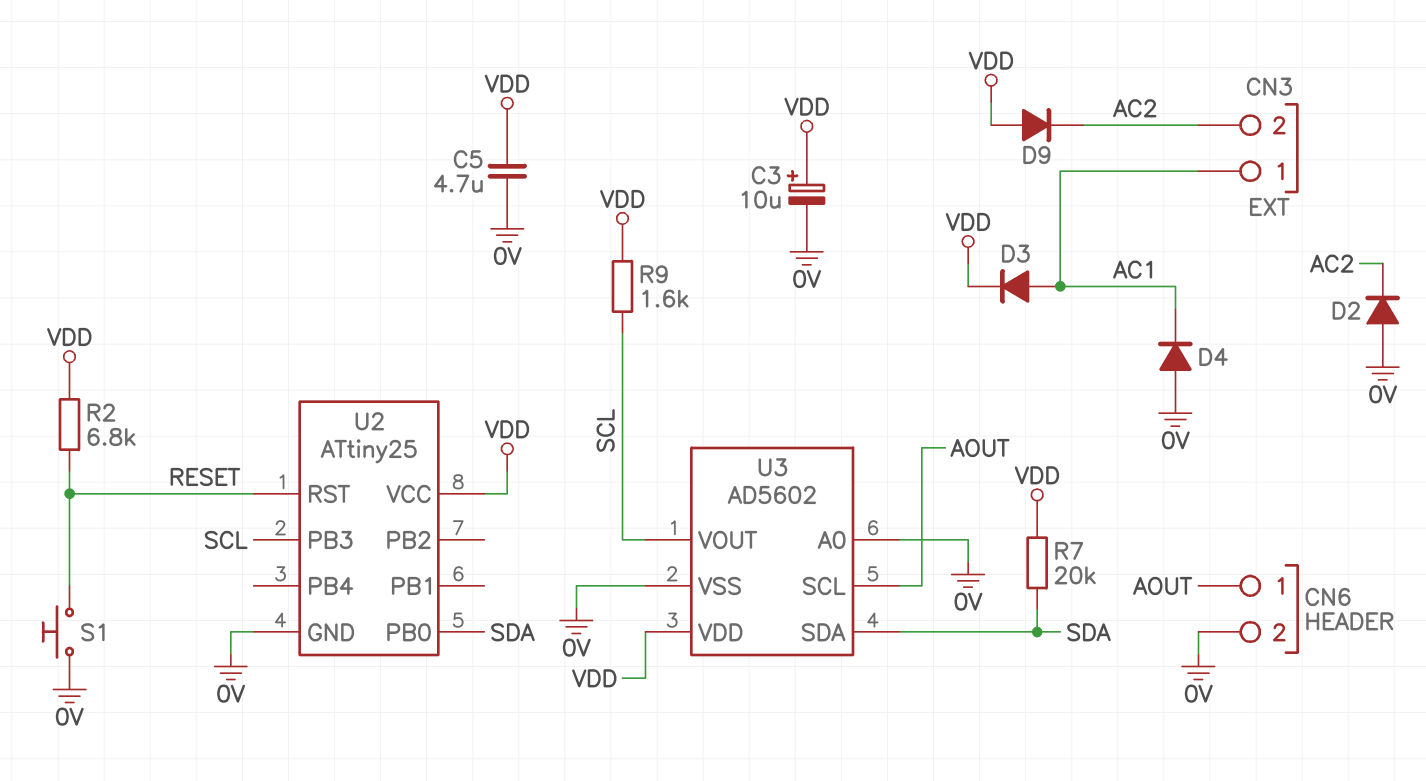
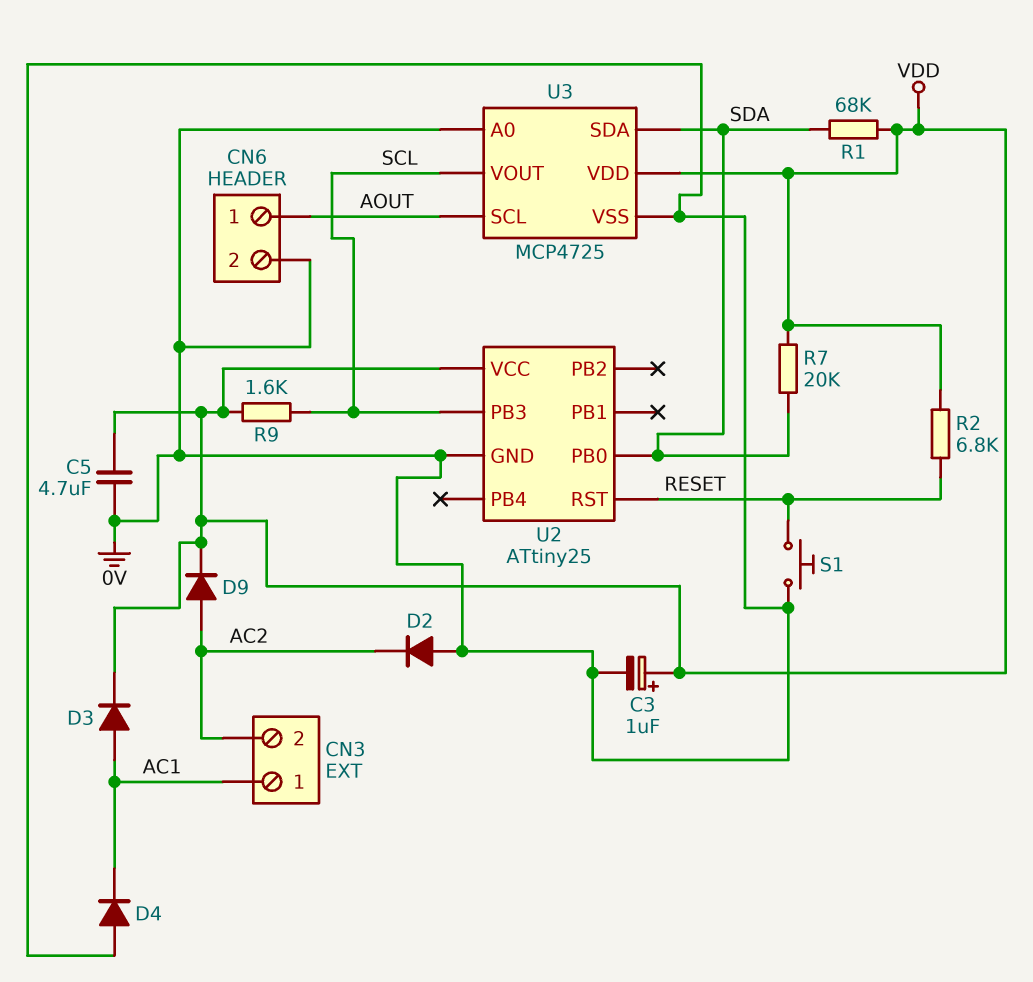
C3: 10uF (plus VDD, minus 0V) -> 1uF (plus VDD, minus 0V)
D9: diode (A VDD, K AC2) -> diode (A AC2, K VDD)
R1: none -> 68k (SDA, VDD)
U3: AD5602 -> MCP4725

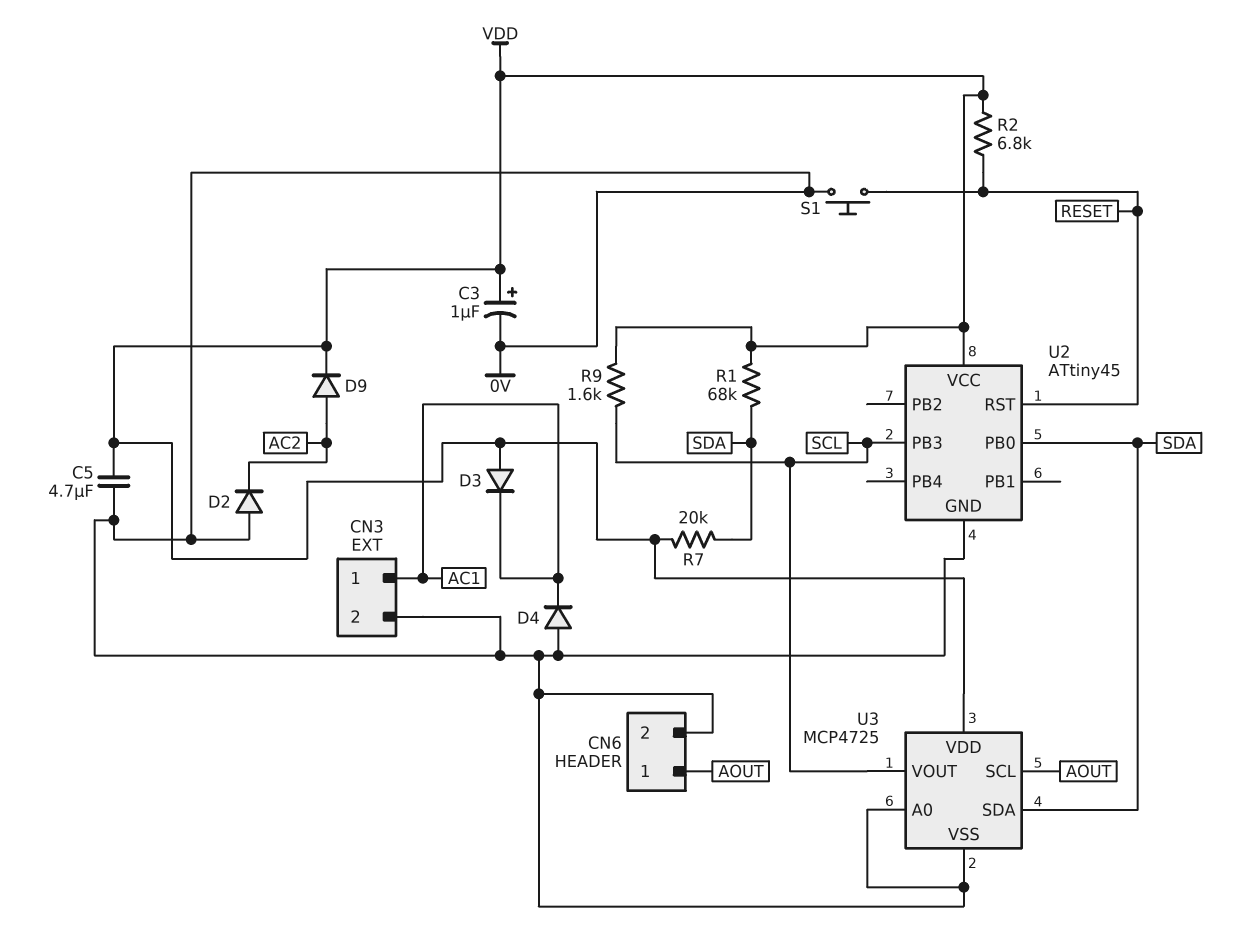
CN3 pin 2: AC2 -> 0V
D3: diode (A AC1, K VDD) -> diode (A VDD, K AC1)
U2: ATtiny25 -> ATtiny45

